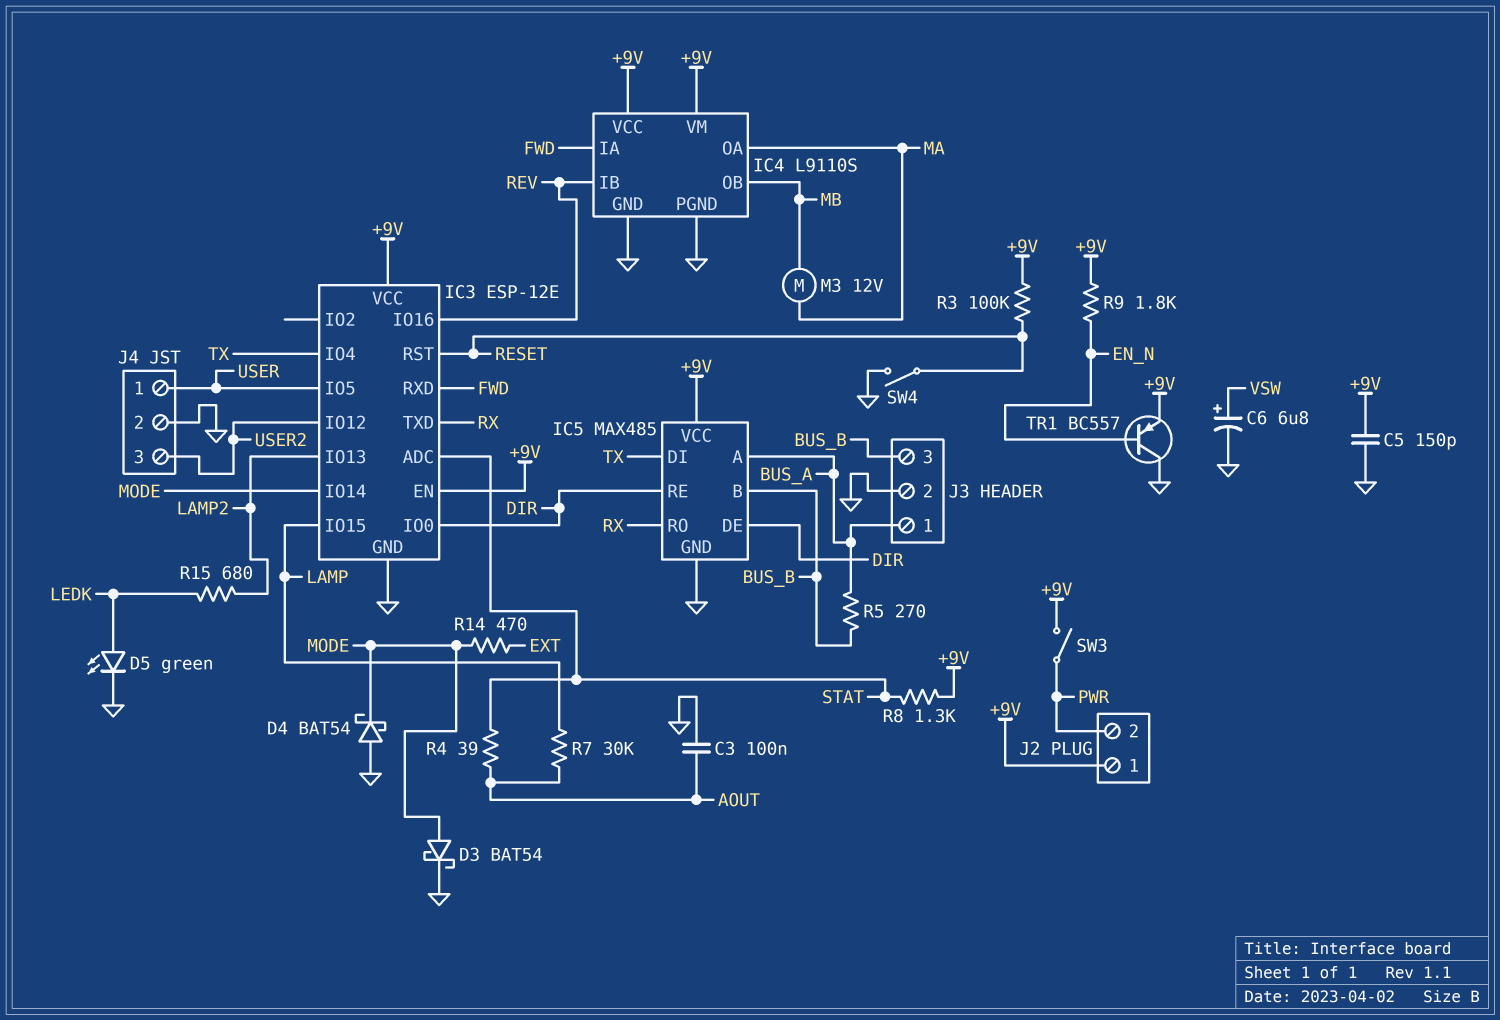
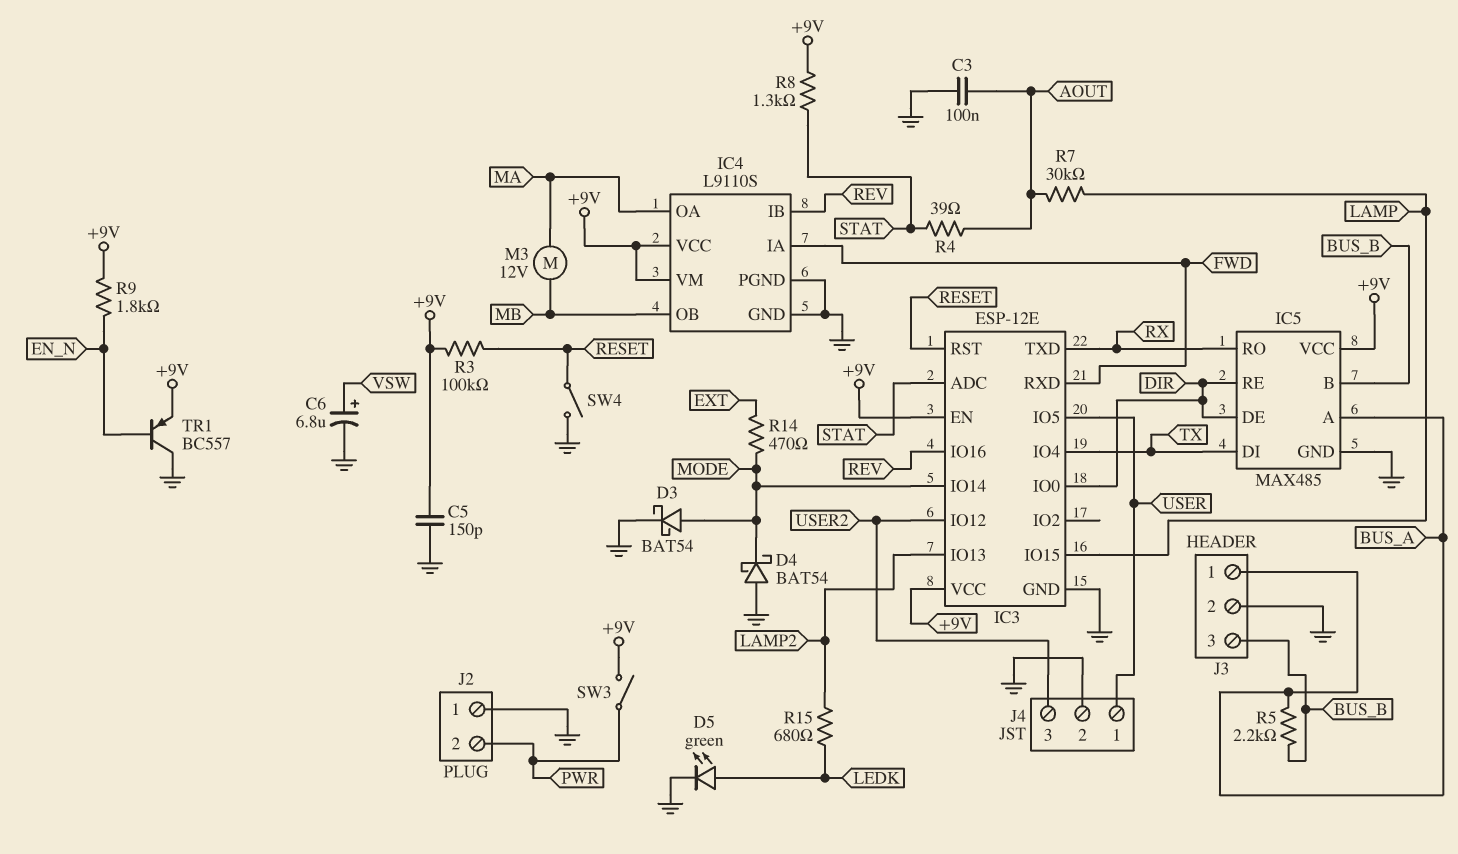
J2 pin 1: +9V -> GND
R5: 270 (BUS_A, BUS_B) -> 2.2k (BUS_A, BUS_B)

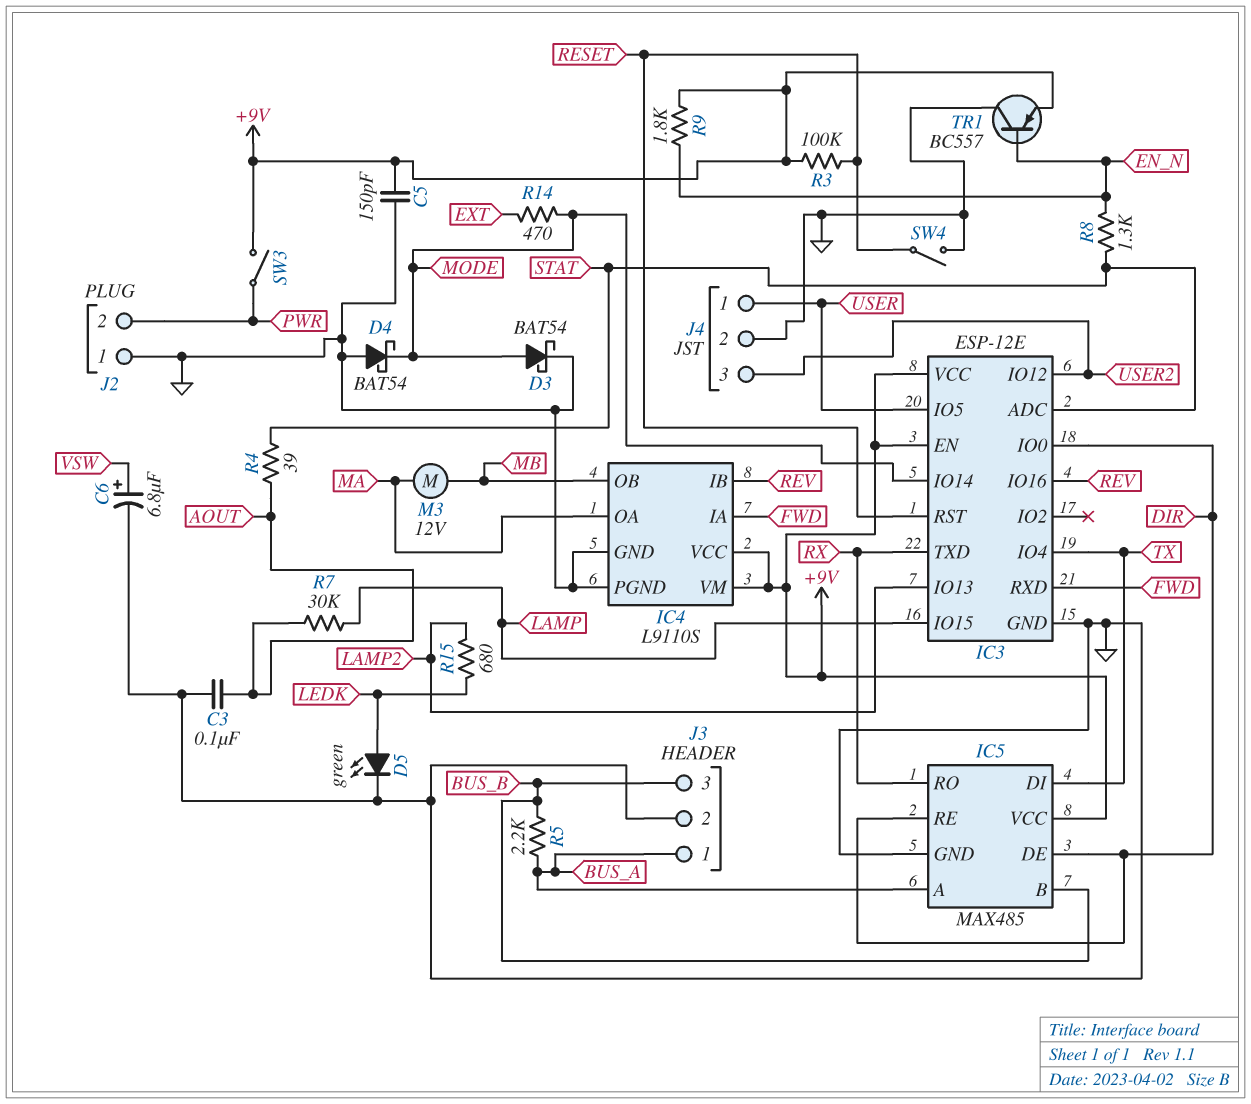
R8: 1.3k (+9V, STAT) -> 1.3k (EN_N, STAT)

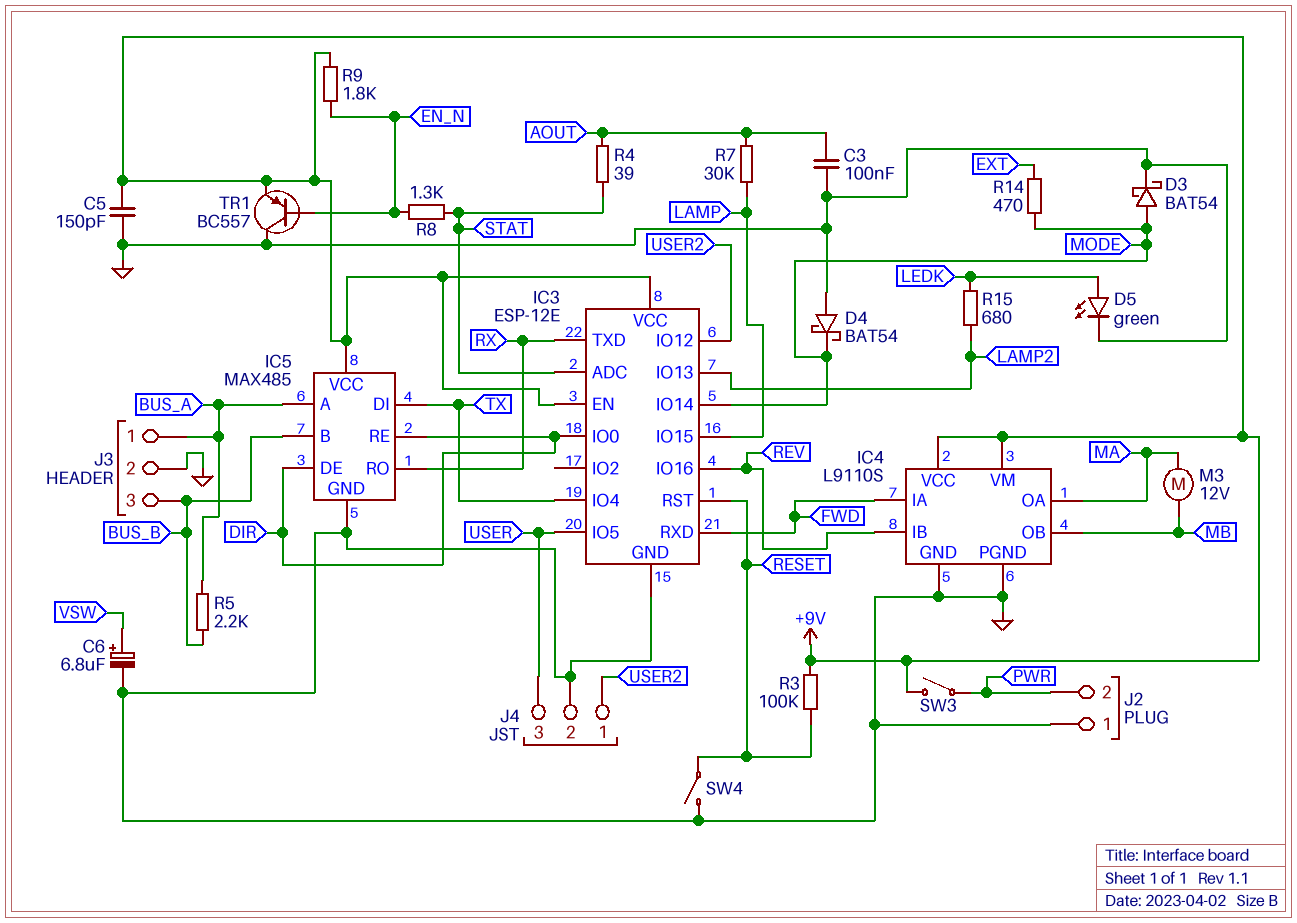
J4 pin 1: USER -> USER2
J4 pin 3: USER2 -> USER

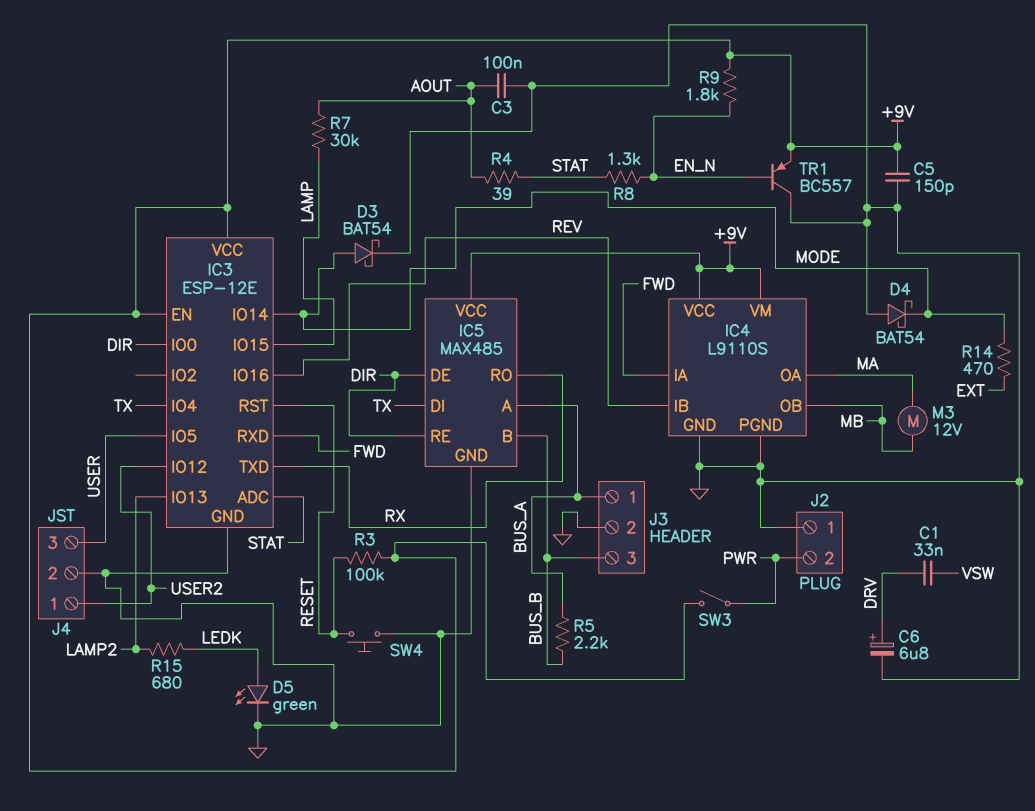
C1: none -> 33nF (DRV, VSW)
C6: 6.8uF (plus VSW, minus GND) -> 6.8uF (plus DRV, minus GND)
SW4: switch (GND, RESET) -> button (GND, RESET)

